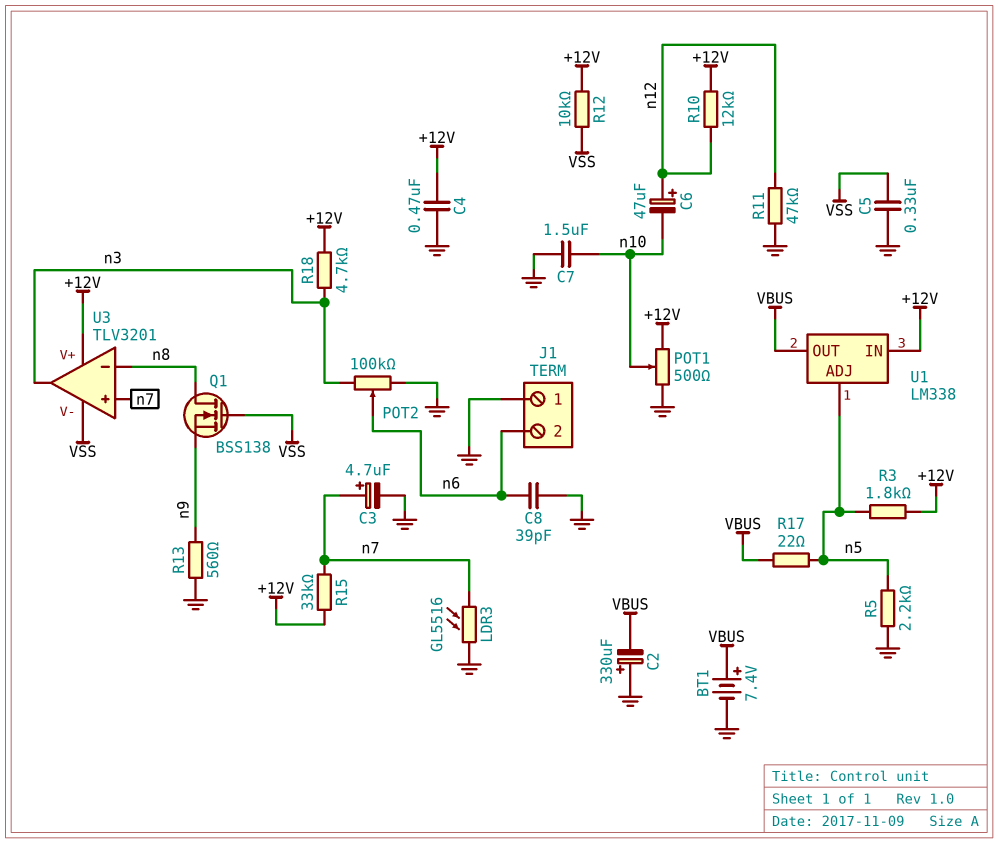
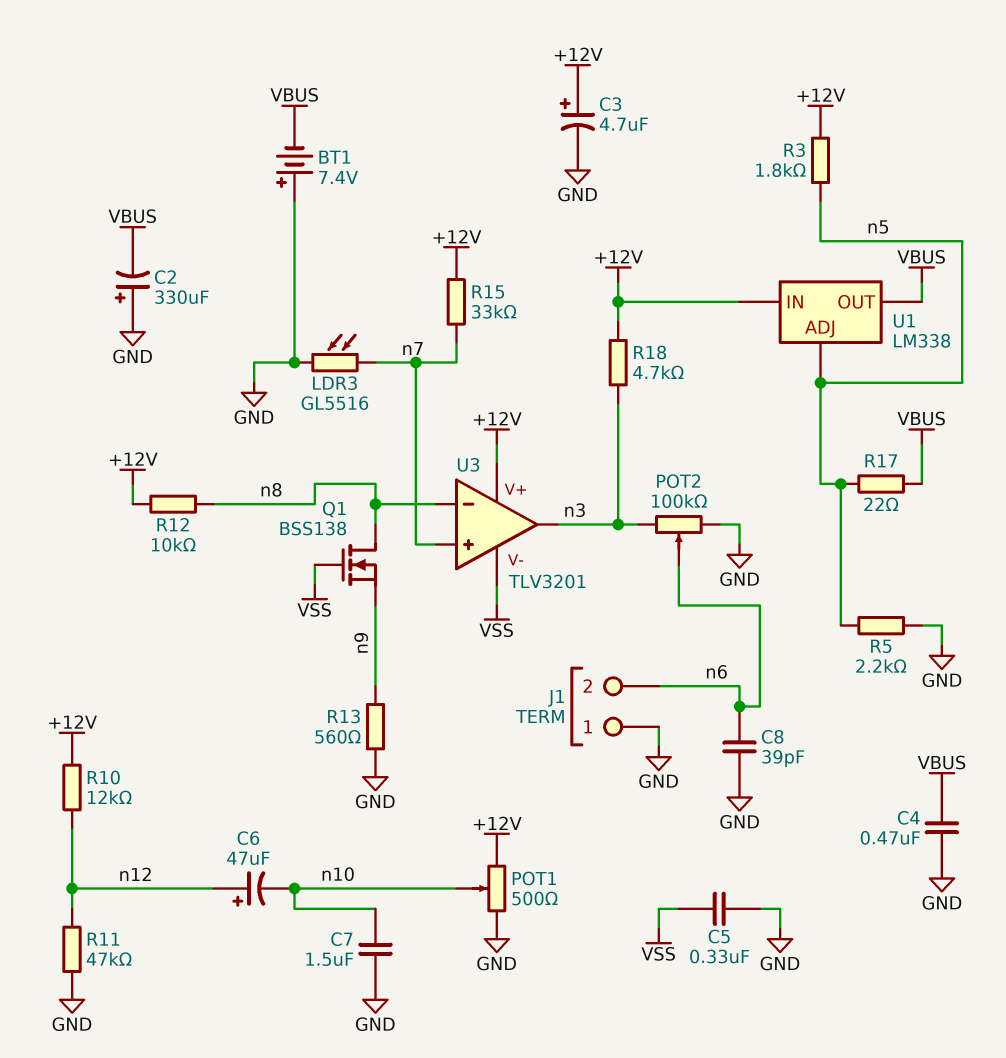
BT1: 7.4V (plus VBUS, minus GND) -> 7.4V (plus GND, minus VBUS)
C3: 4.7uF (plus n7, minus GND) -> 4.7uF (plus +12V, minus GND)
C4: 470nF (+12V, GND) -> 470nF (GND, VBUS)
R12: 10k (+12V, VSS) -> 10k (+12V, n8)

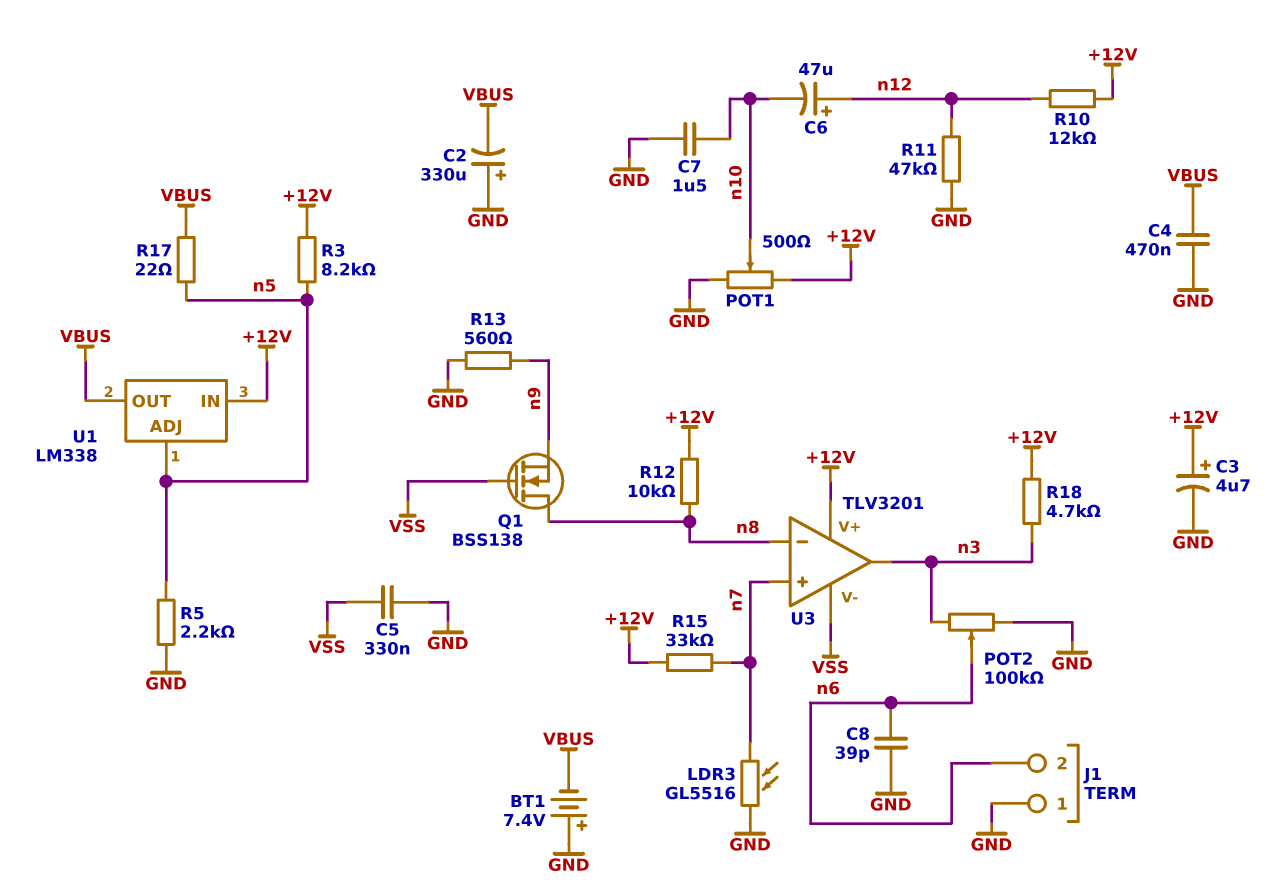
R3: 1.8k (+12V, n5) -> 8.2k (+12V, n5)

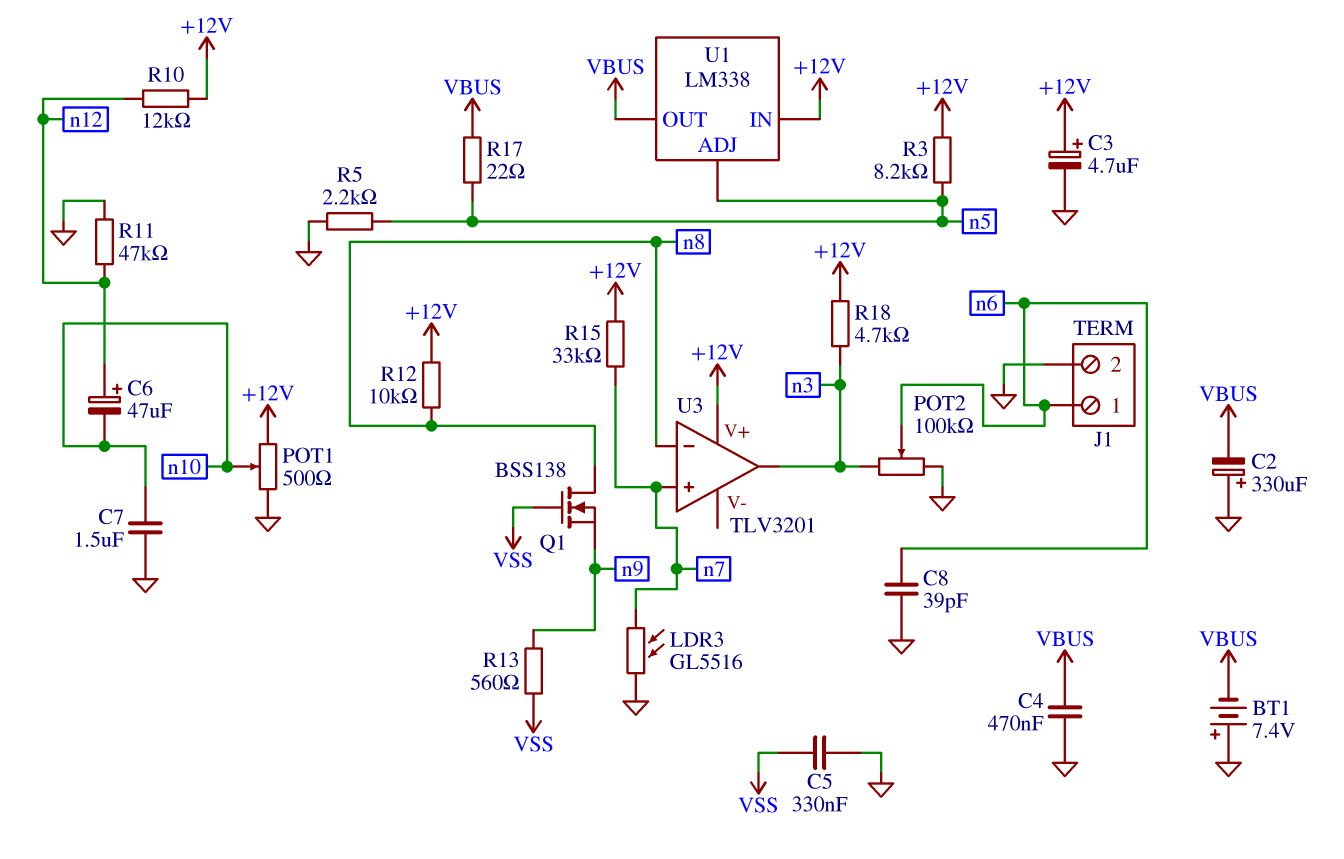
J1 pin 1: GND -> n6
J1 pin 2: n6 -> GND
R13: 560 (GND, n9) -> 560 (VSS, n9)
U3 pin V-: VSS -> none

